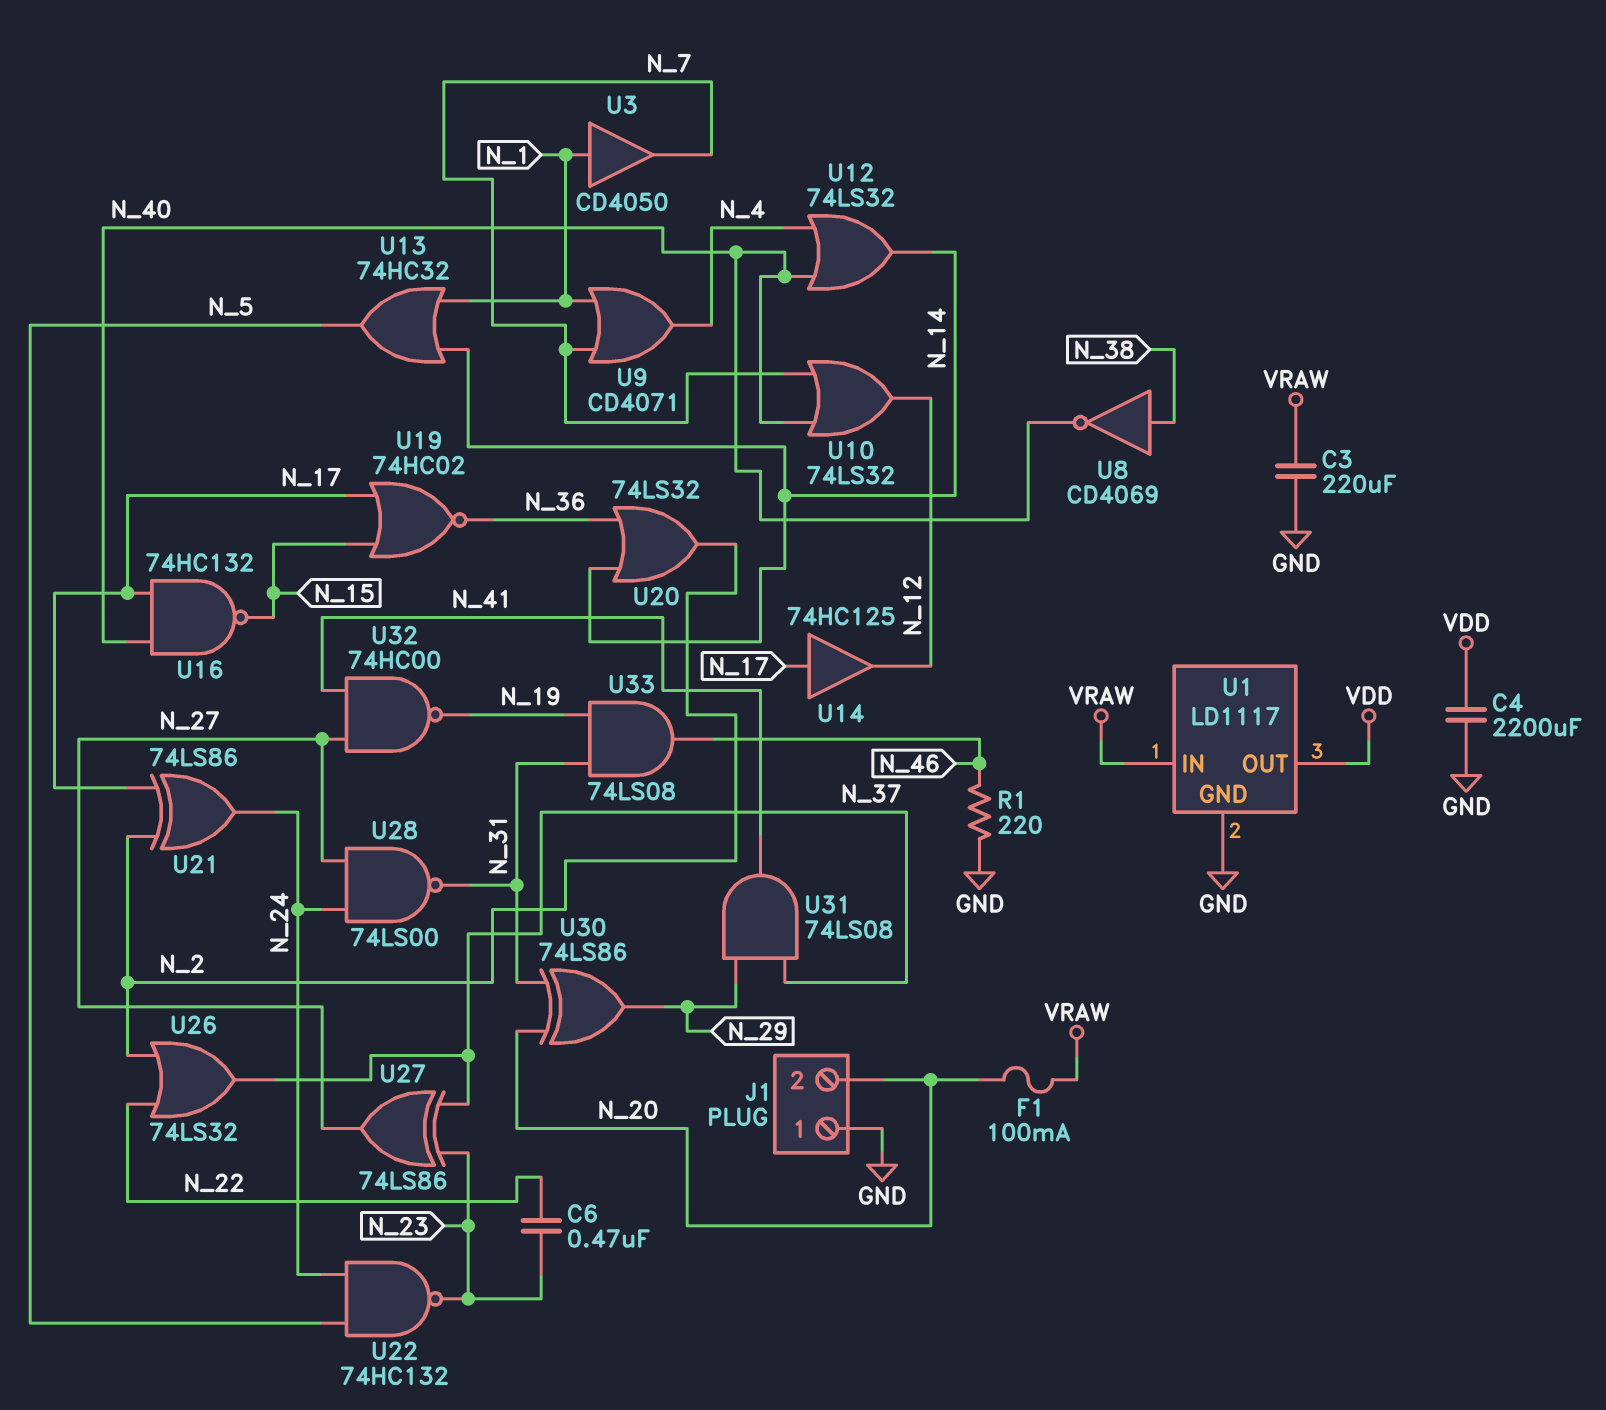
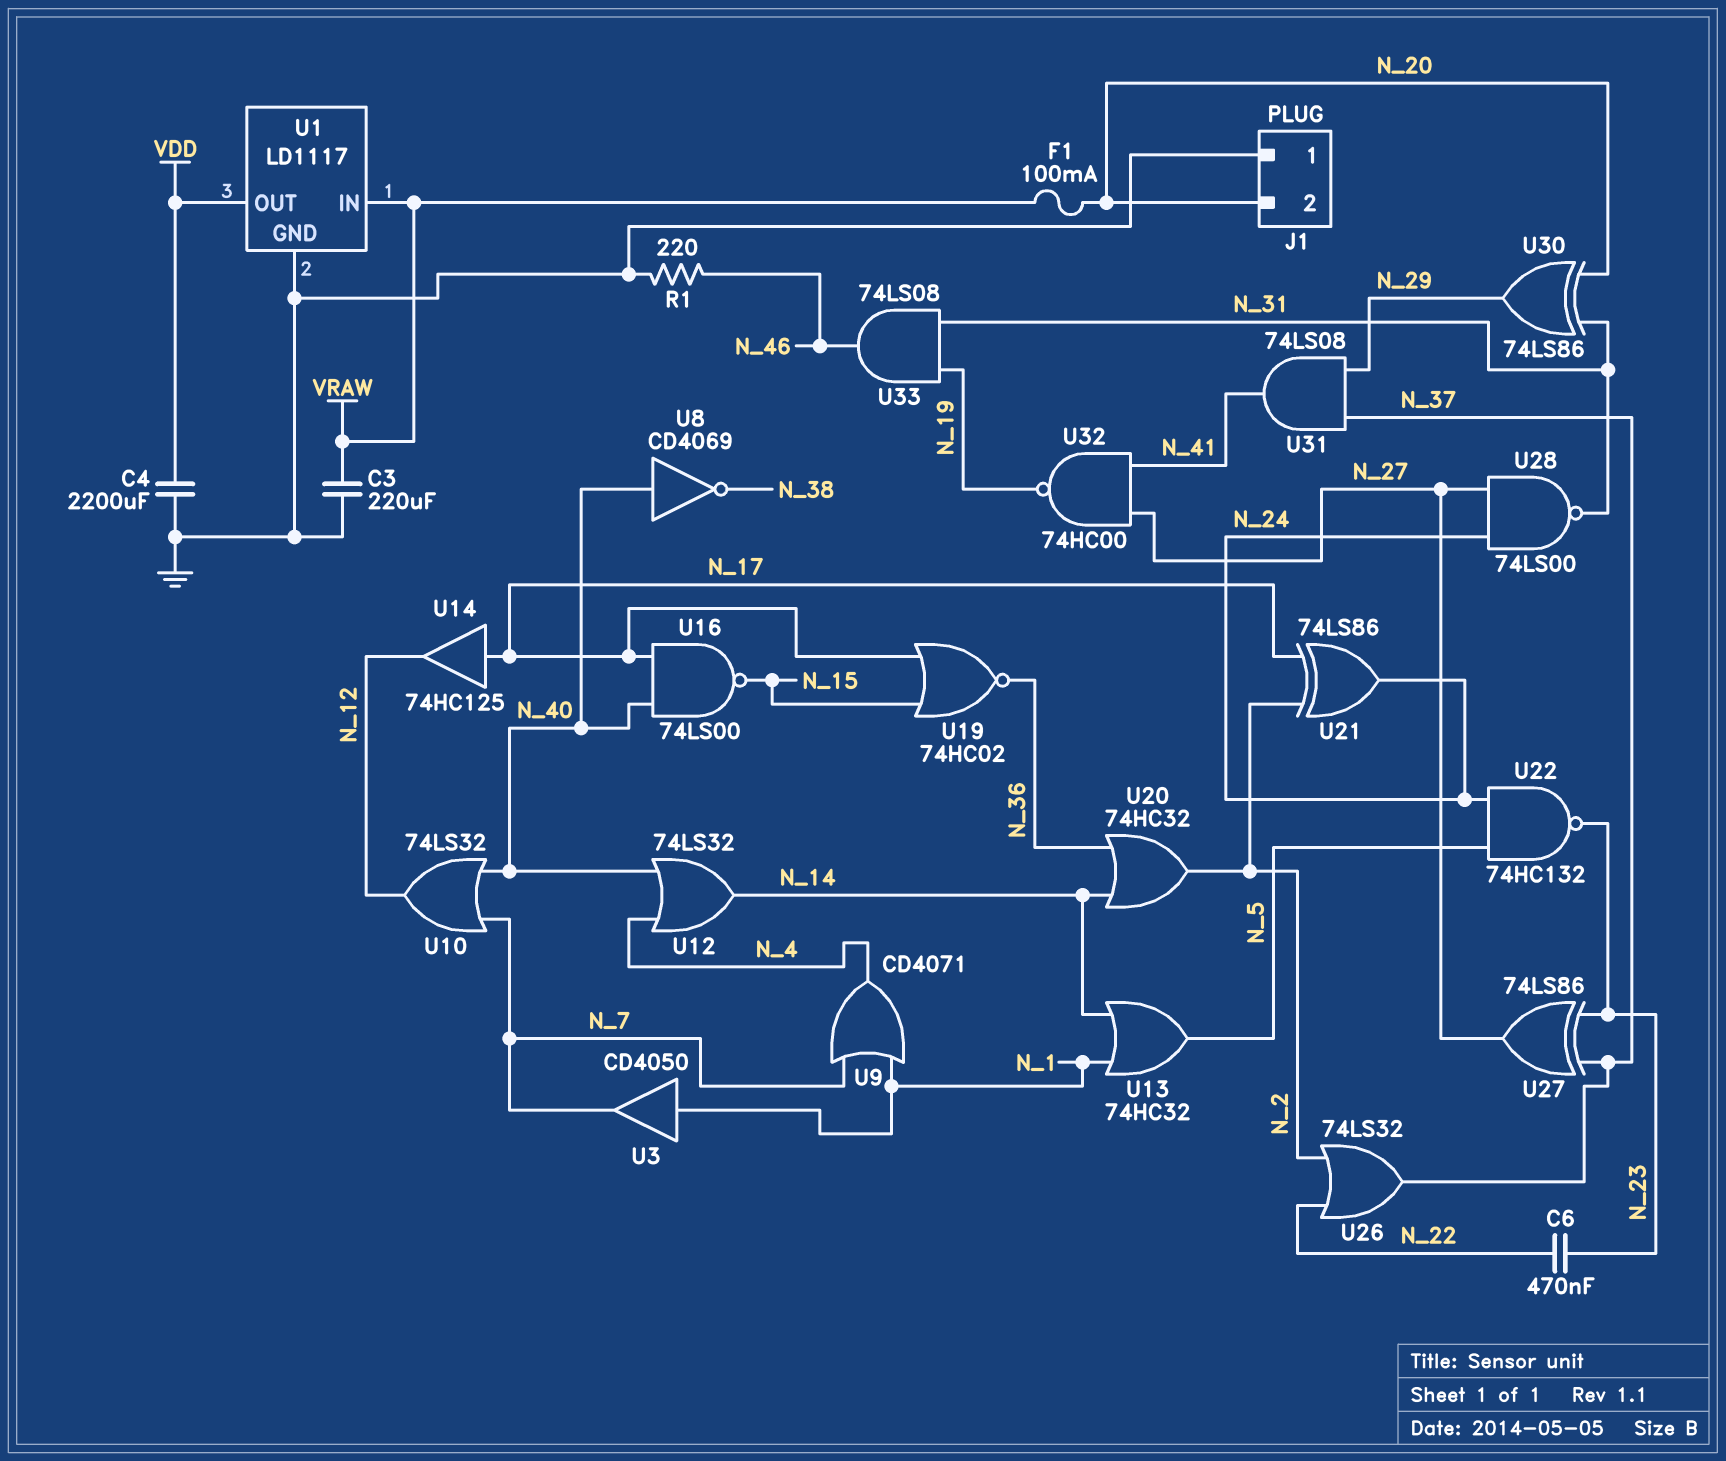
U8: NOT CD4069 (in N_38, out N_40) -> NOT CD4069 (in N_40, out N_38)
U16: NAND 74HC132 (in N_17, in N_40, out N_15) -> NAND 74LS00 (in N_17, in N_40, out N_15)
U20: OR 74LS32 (in N_14, in N_36, out N_2) -> OR 74HC32 (in N_14, in N_36, out N_2)

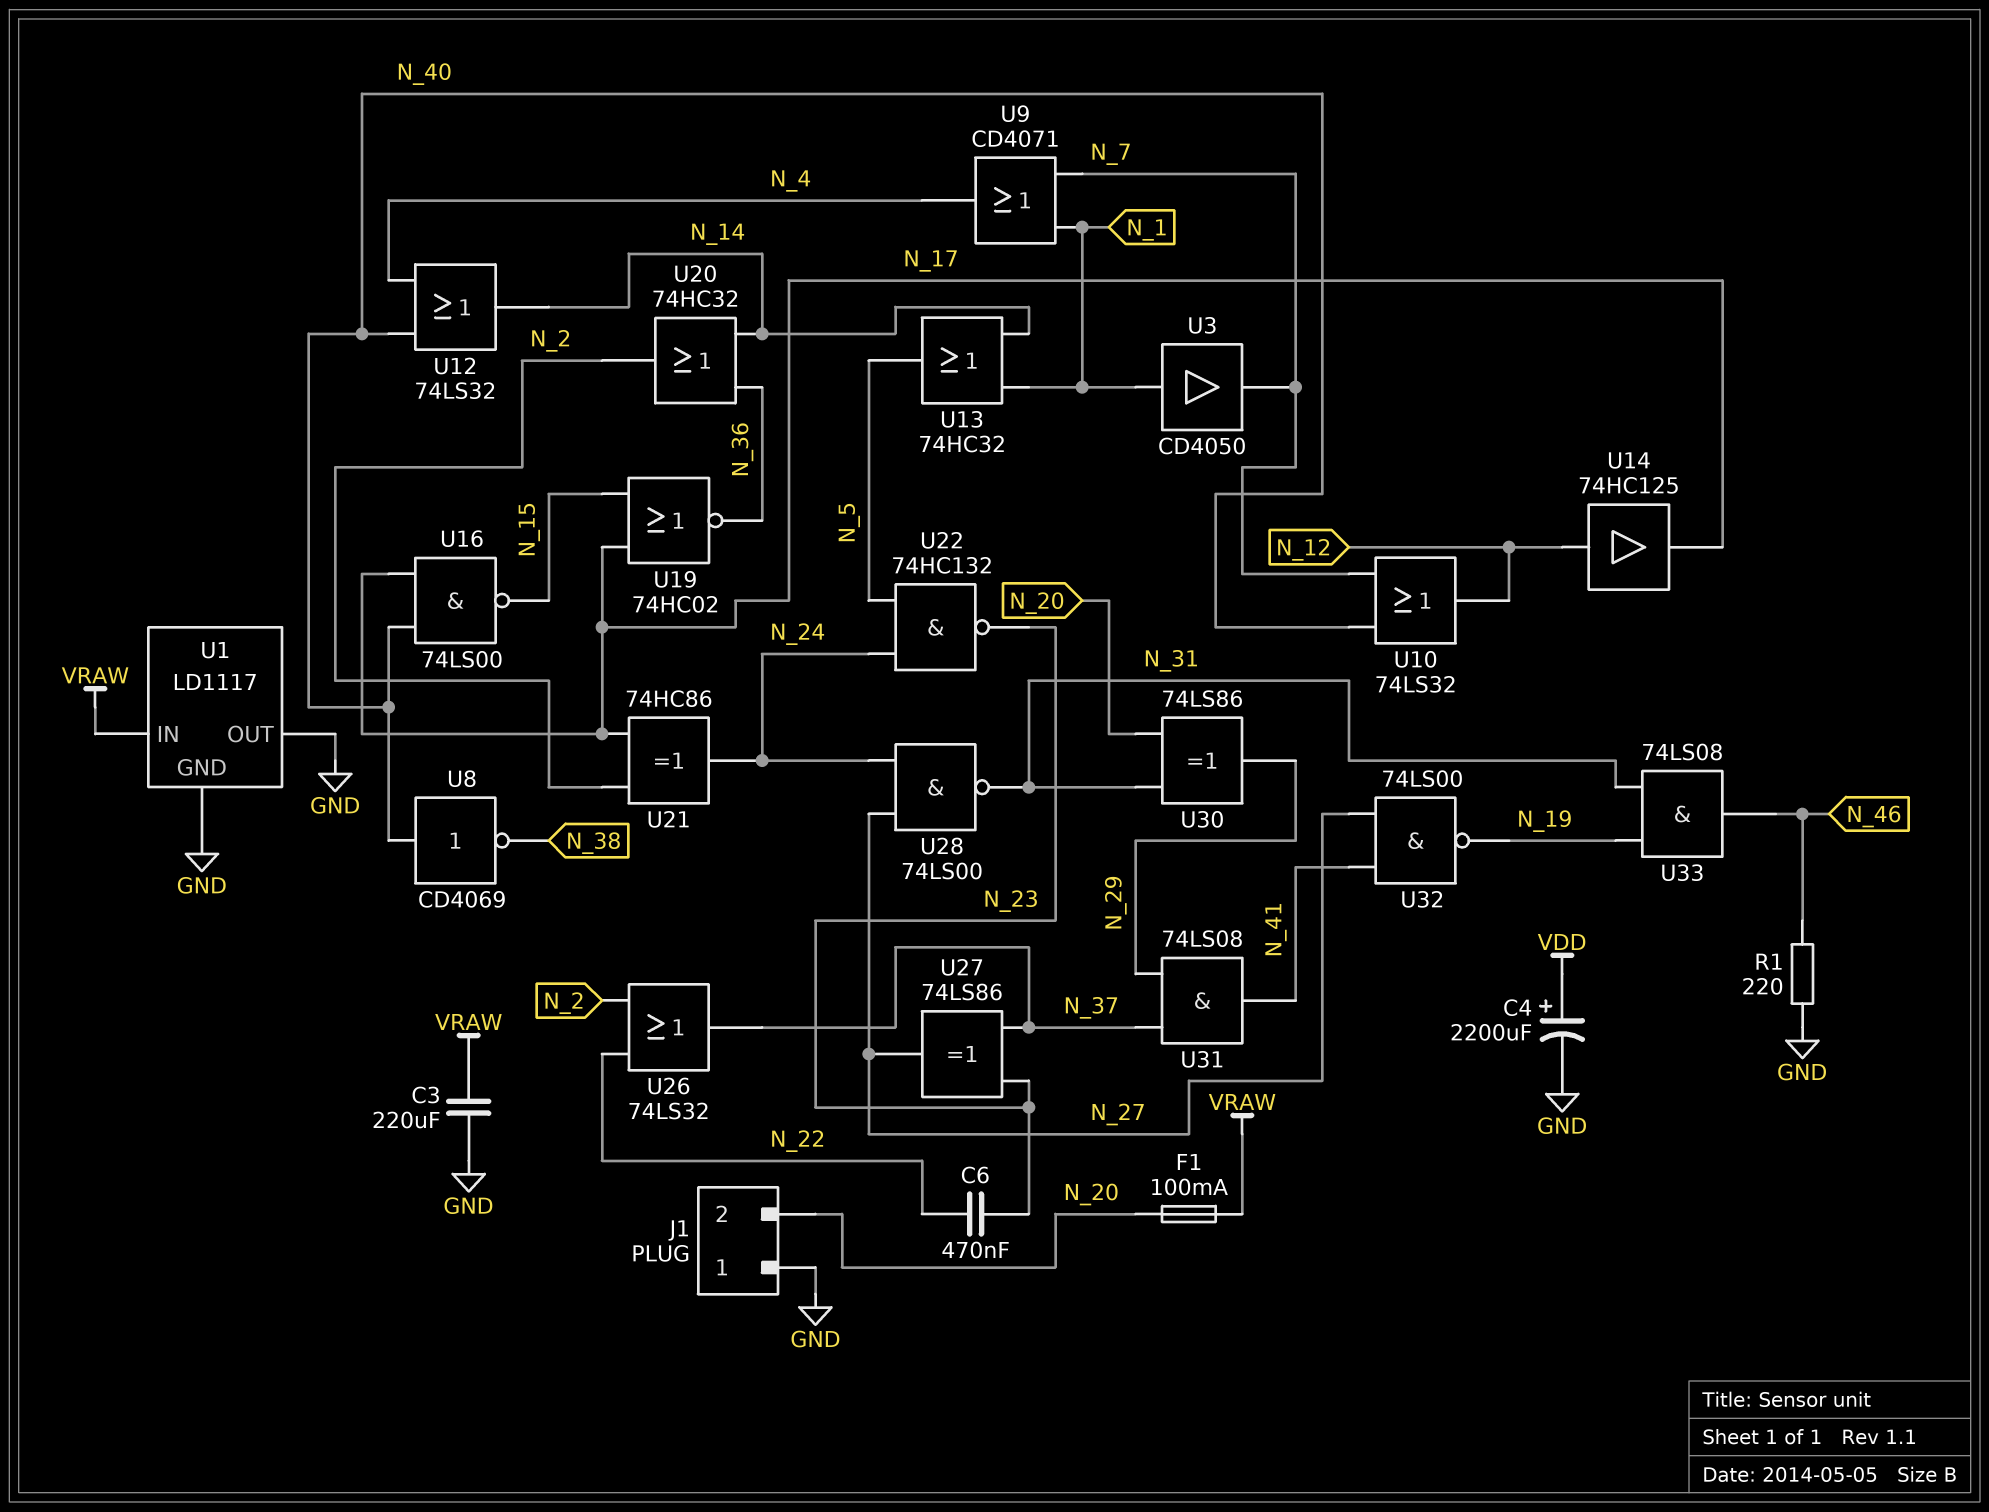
C4: 2200uF (GND, VDD) -> 2200uF (plus VDD, minus GND)
U1 pin OUT: VDD -> GND
U14: buffer 74HC125 (in N_17, out N_12) -> buffer 74HC125 (in N_12, out N_17)
U21: XOR 74LS86 (in N_2, in N_17, out N_24) -> XOR 74HC86 (in N_2, in N_17, out N_24)
U32: NAND 74HC00 (in N_27, in N_41, out N_19) -> NAND 74LS00 (in N_27, in N_41, out N_19)

